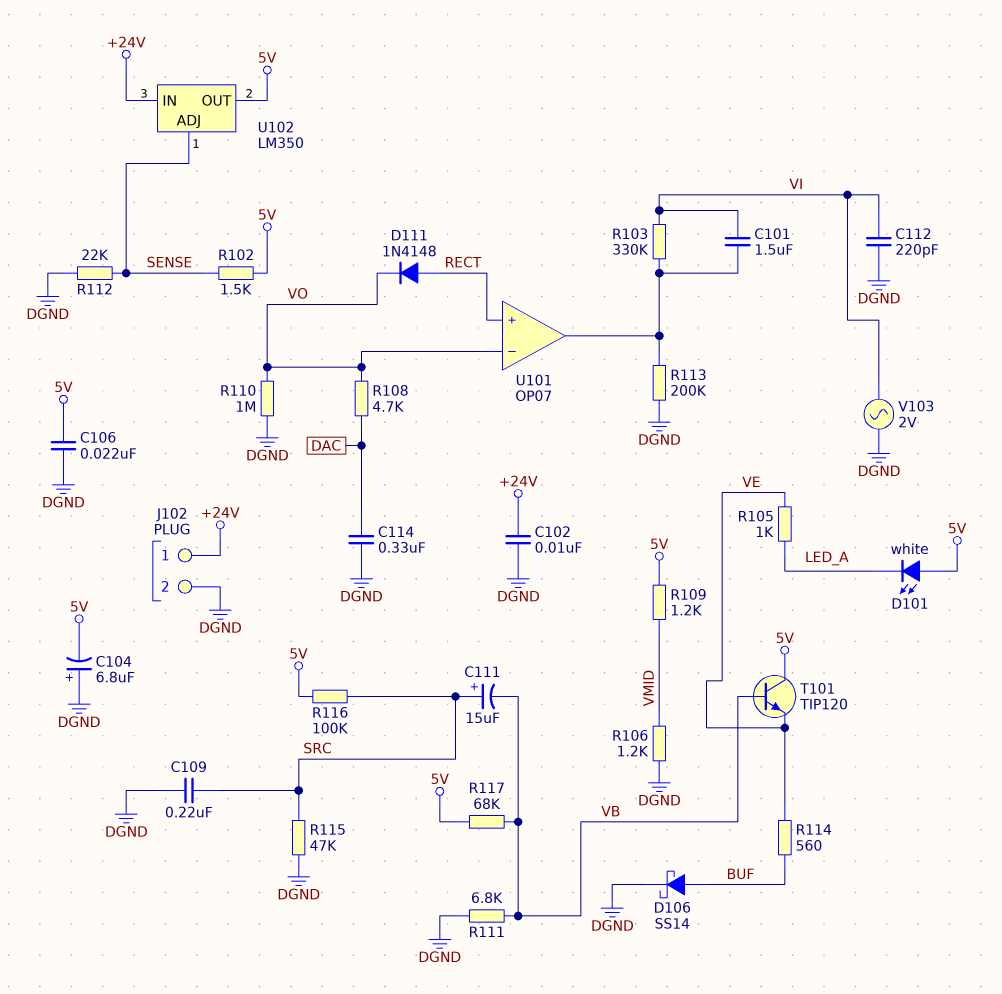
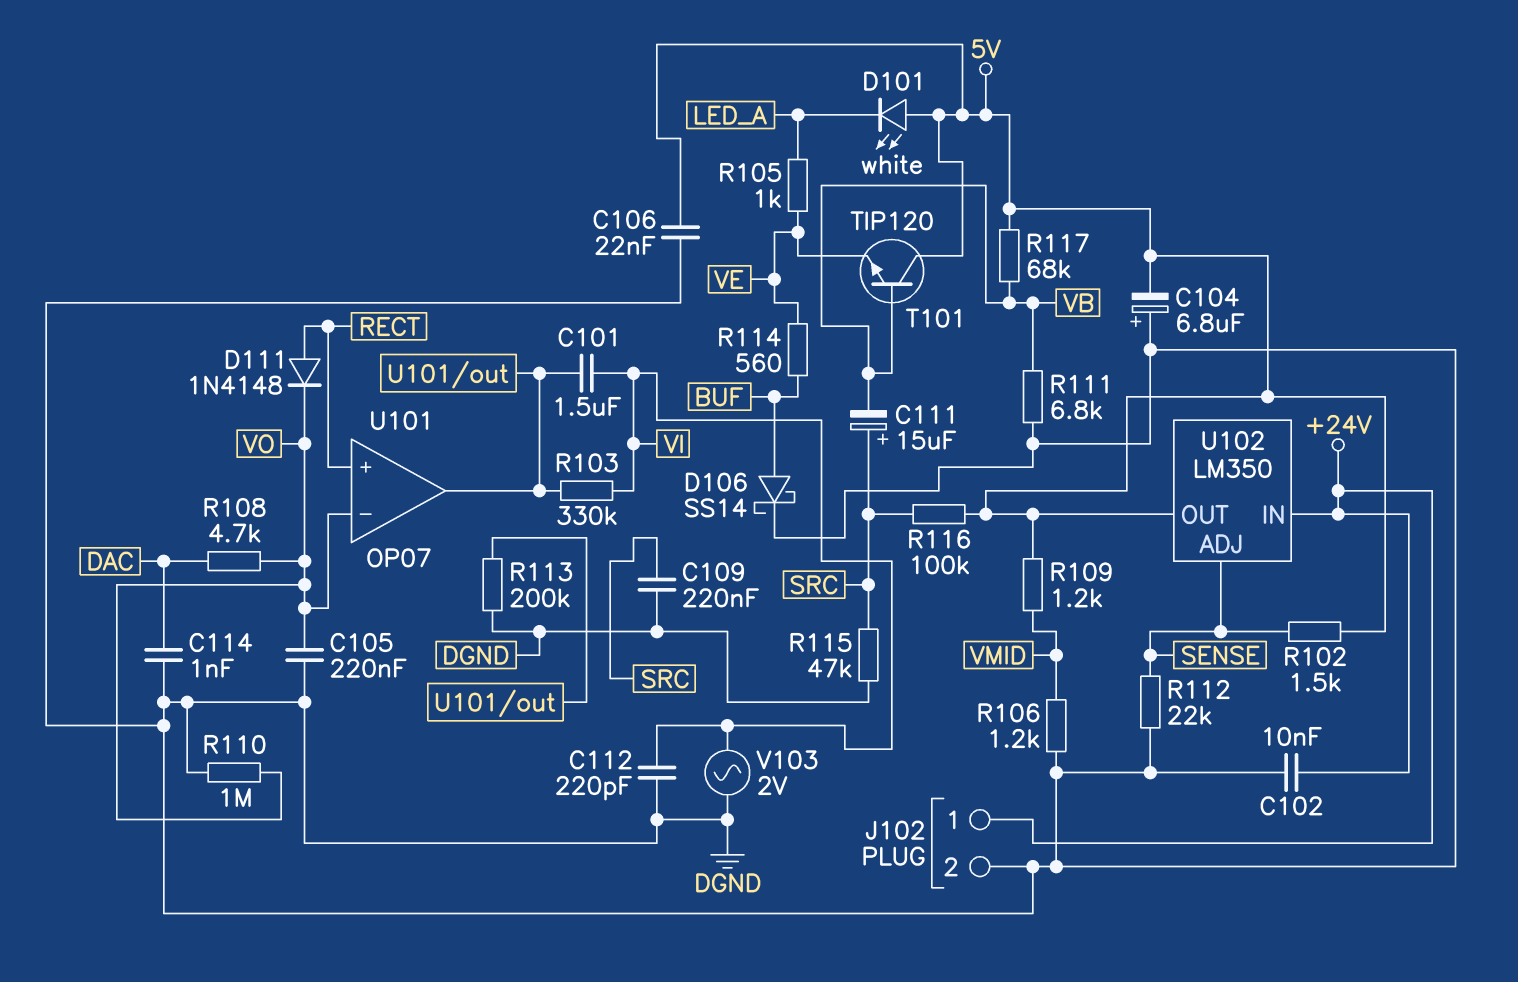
C105: none -> 220nF (DGND, VO)
C114: 330nF (DAC, DGND) -> 1nF (DAC, DGND)

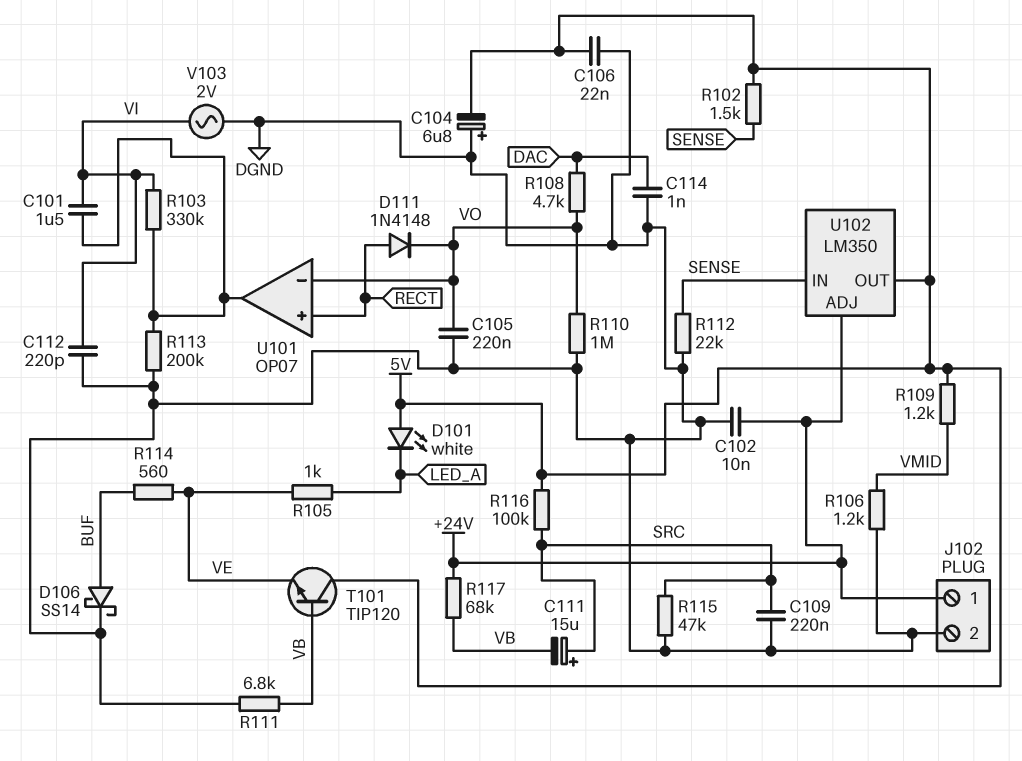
R117: 68k (5V, VB) -> 68k (+24V, VB)
U102 pin ADJ: SENSE -> +24V
U102 pin IN: +24V -> SENSE

